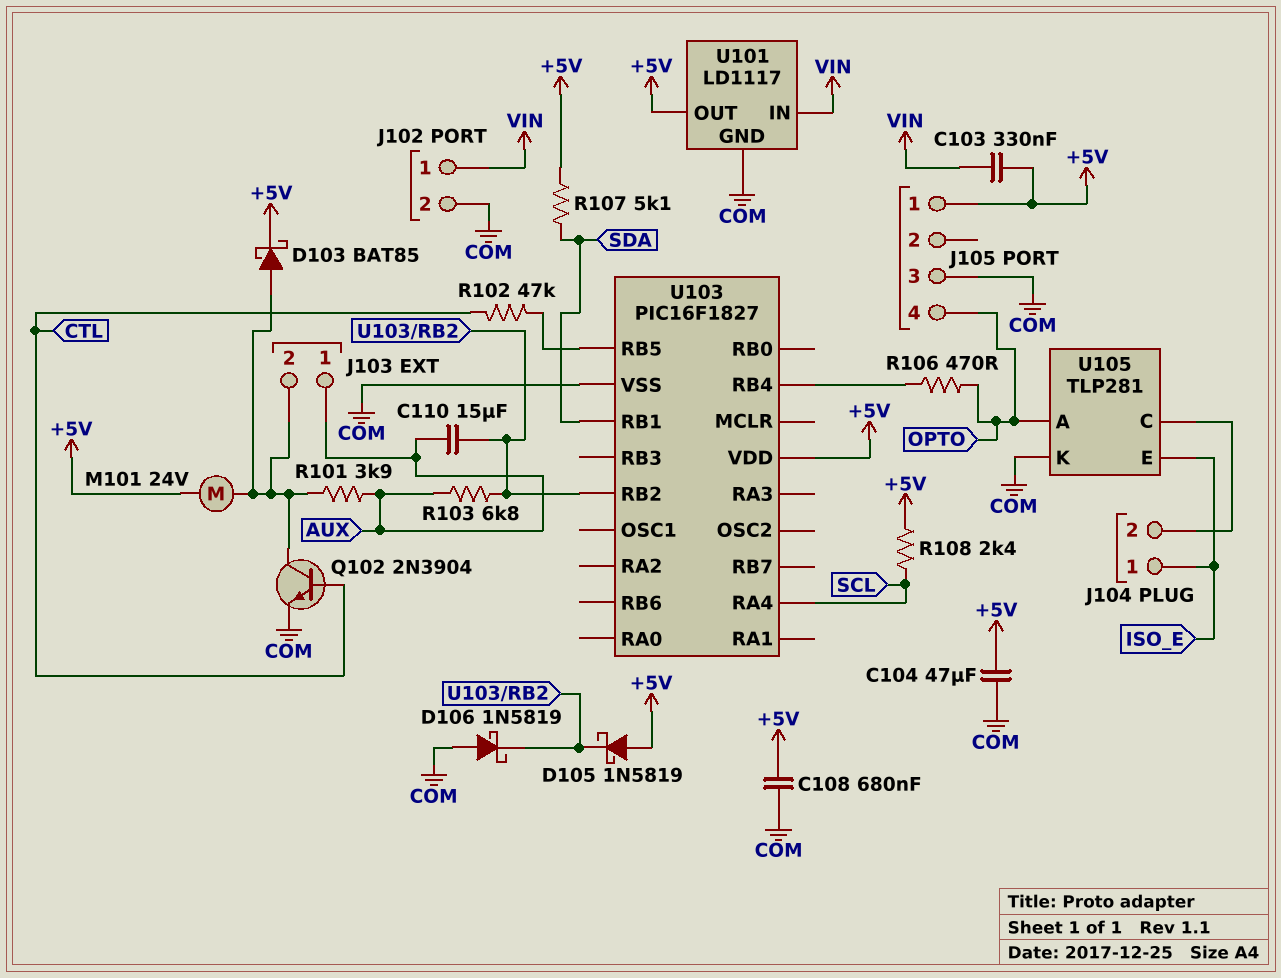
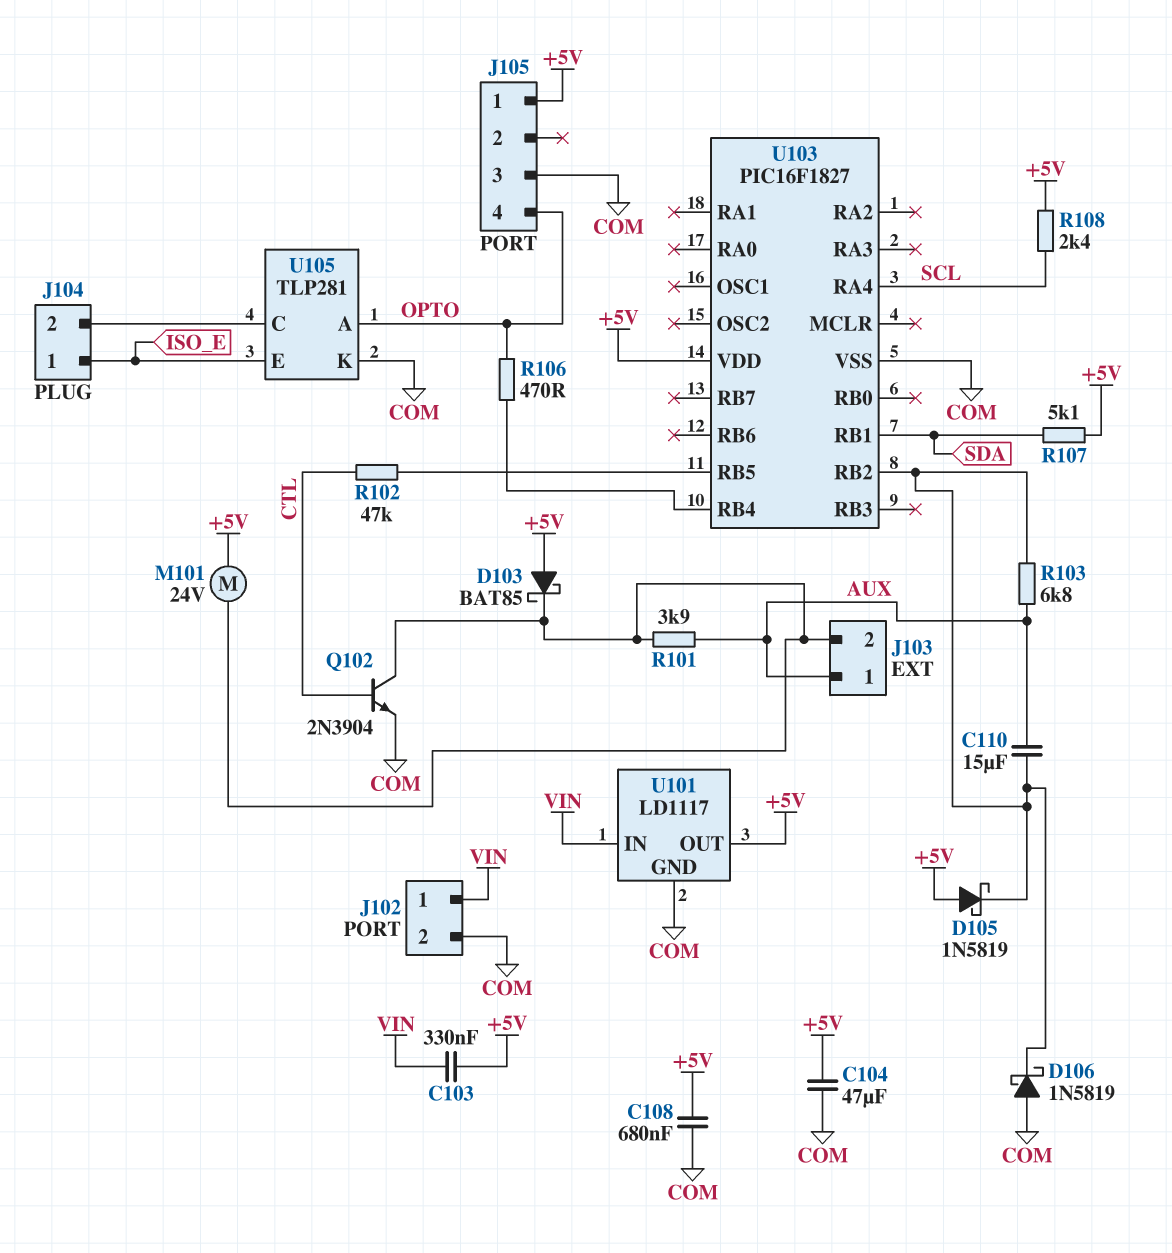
D103: schottky BAT85 (A J103/2, K +5V) -> schottky BAT85 (A +5V, K J103/2)

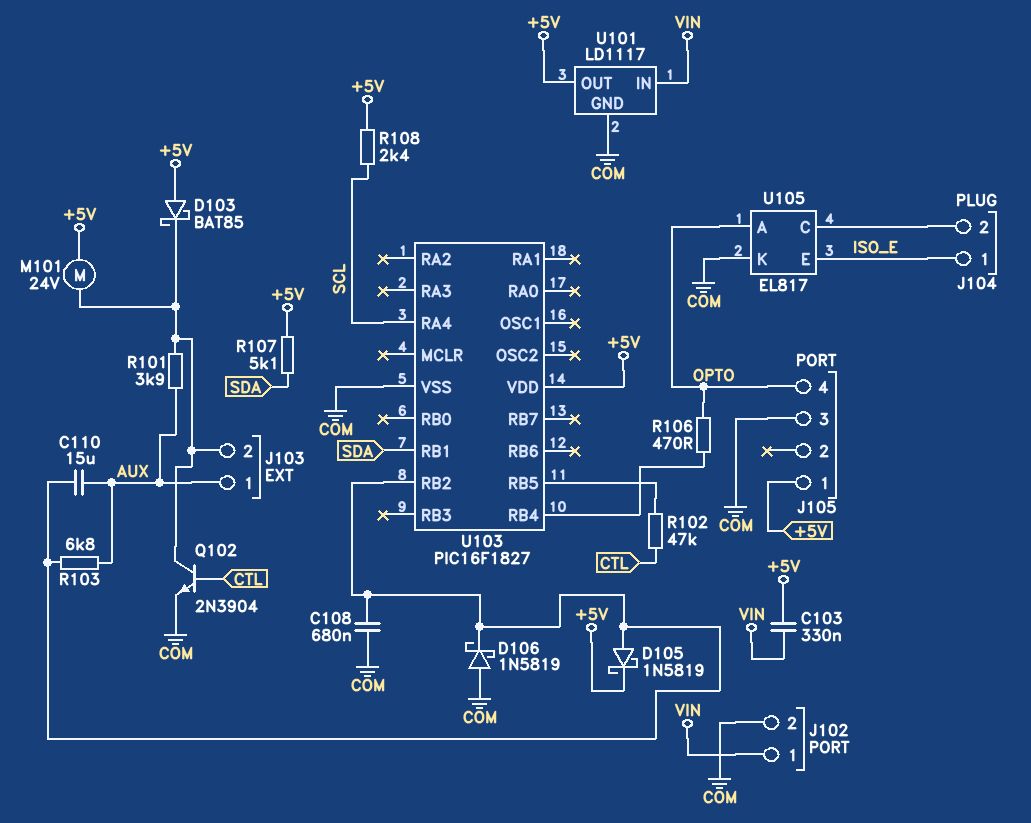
C104: 47uF (+5V, COM) -> none
C108: 680nF (+5V, COM) -> 680nF (COM, U103/RB2)
D105: schottky 1N5819 (A +5V, K U103/RB2) -> schottky 1N5819 (A U103/RB2, K +5V)
U105: TLP281 -> EL817

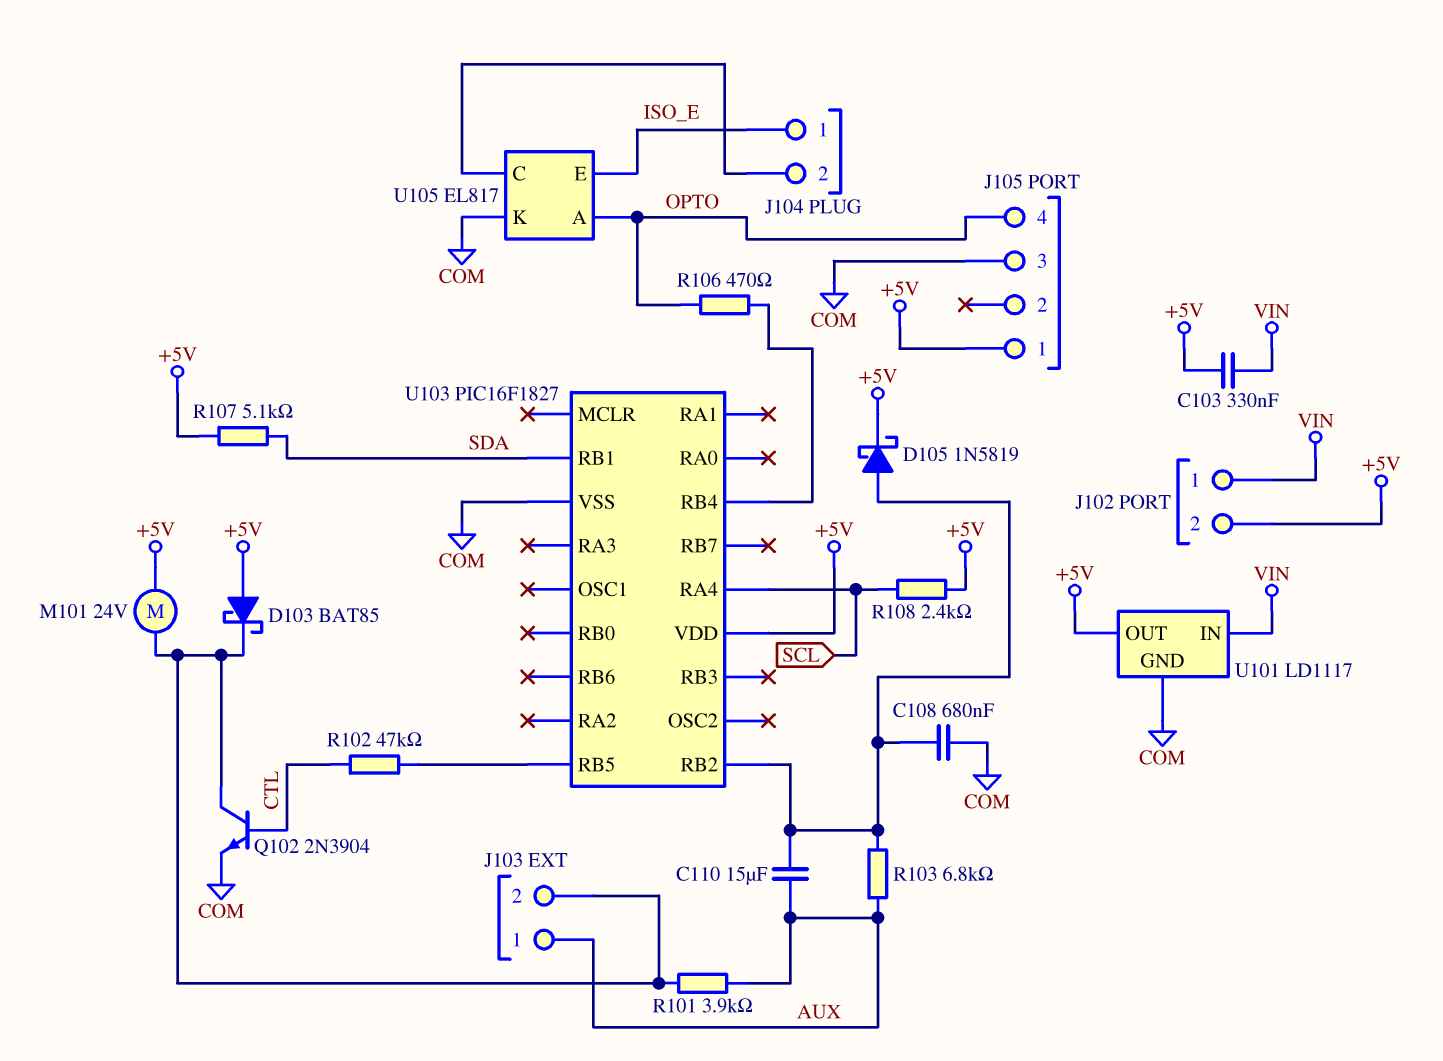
D106: schottky 1N5819 (A COM, K U103/RB2) -> none
J102 pin 2: COM -> +5V

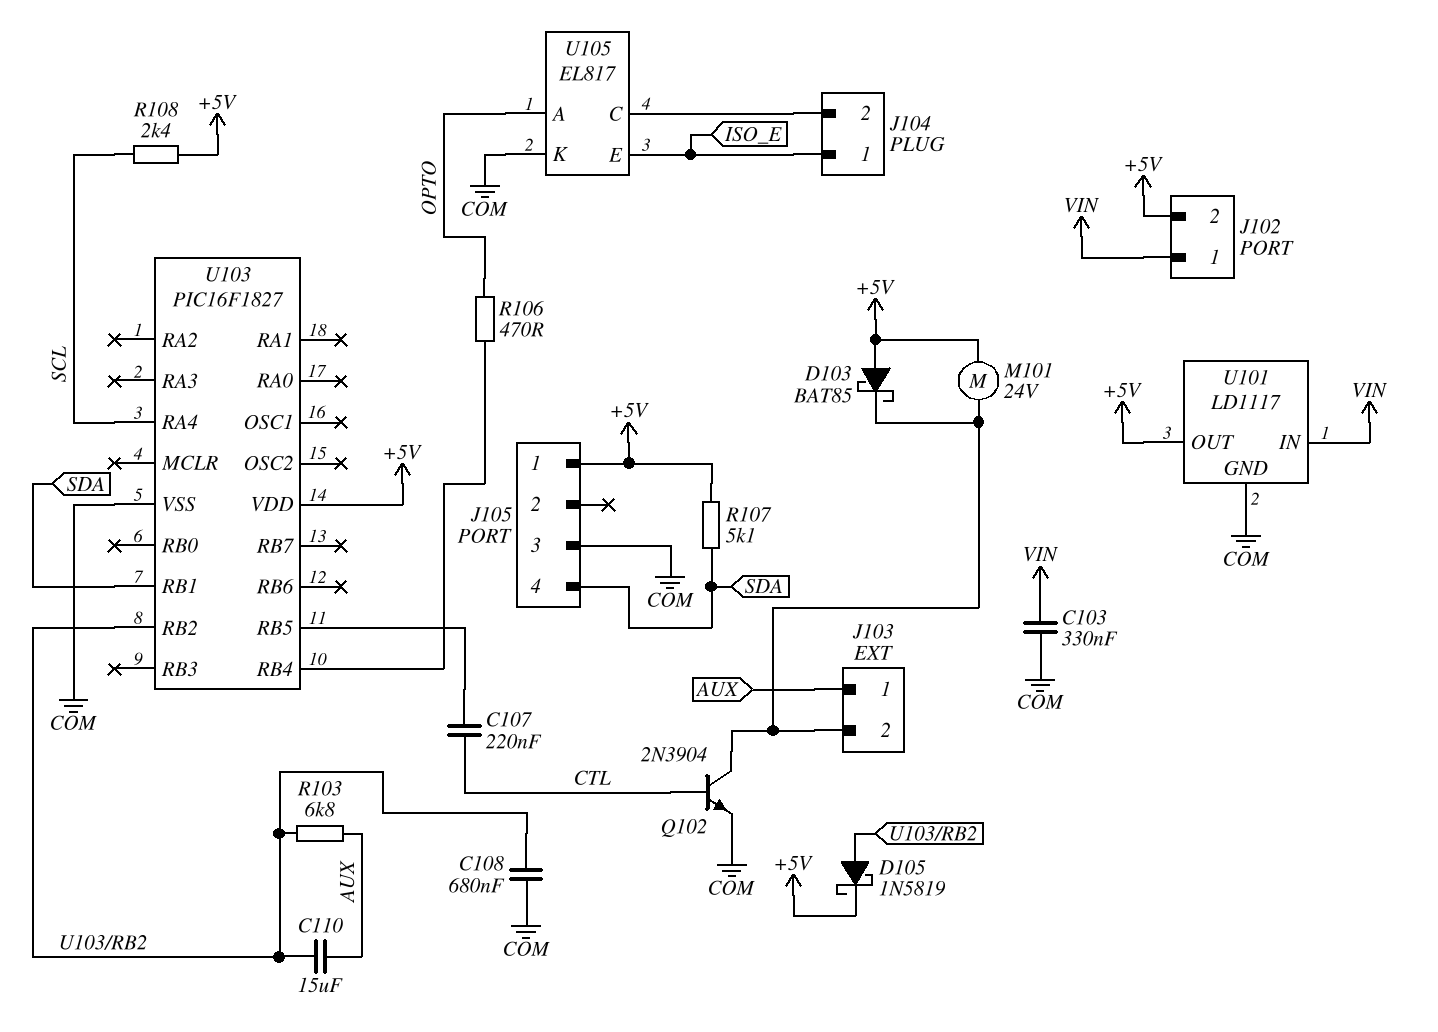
C103: 330nF (+5V, VIN) -> 330nF (COM, VIN)
C107: none -> 220nF (CTL, U103/RB5)
J105 pin 4: OPTO -> SDA
R101: 3.9k (AUX, J103/2) -> none
R102: 47k (CTL, U103/RB5) -> none

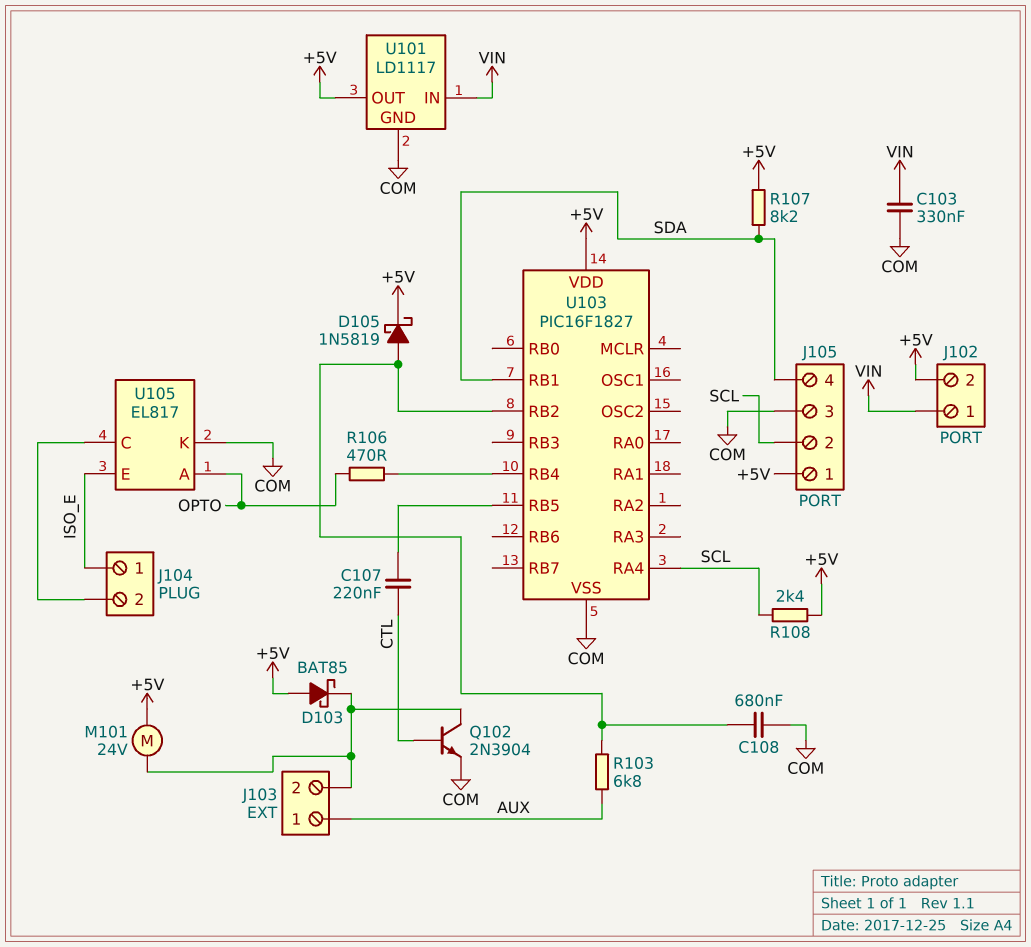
C110: 15uF (AUX, U103/RB2) -> none
J105 pin 2: none -> SCL
R107: 5.1k (+5V, SDA) -> 8.2k (+5V, SDA)

